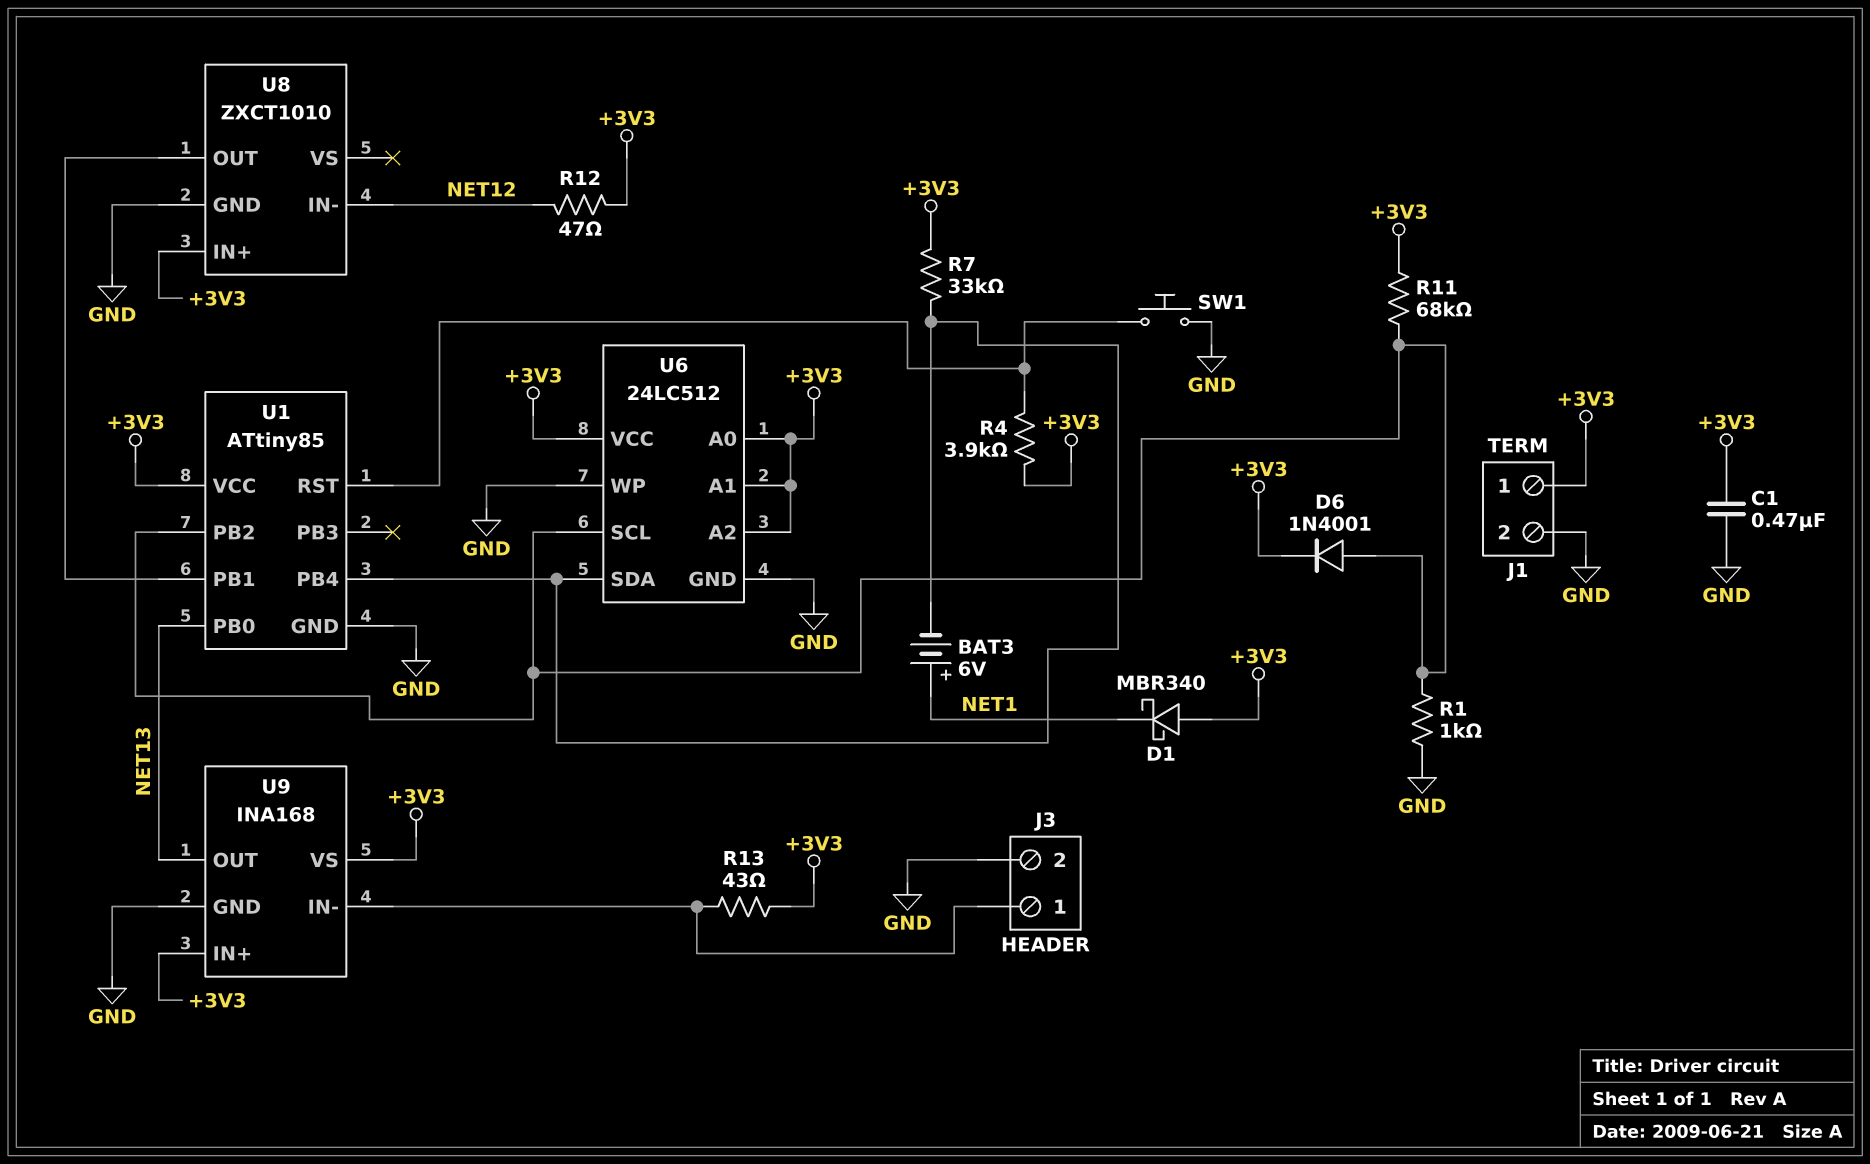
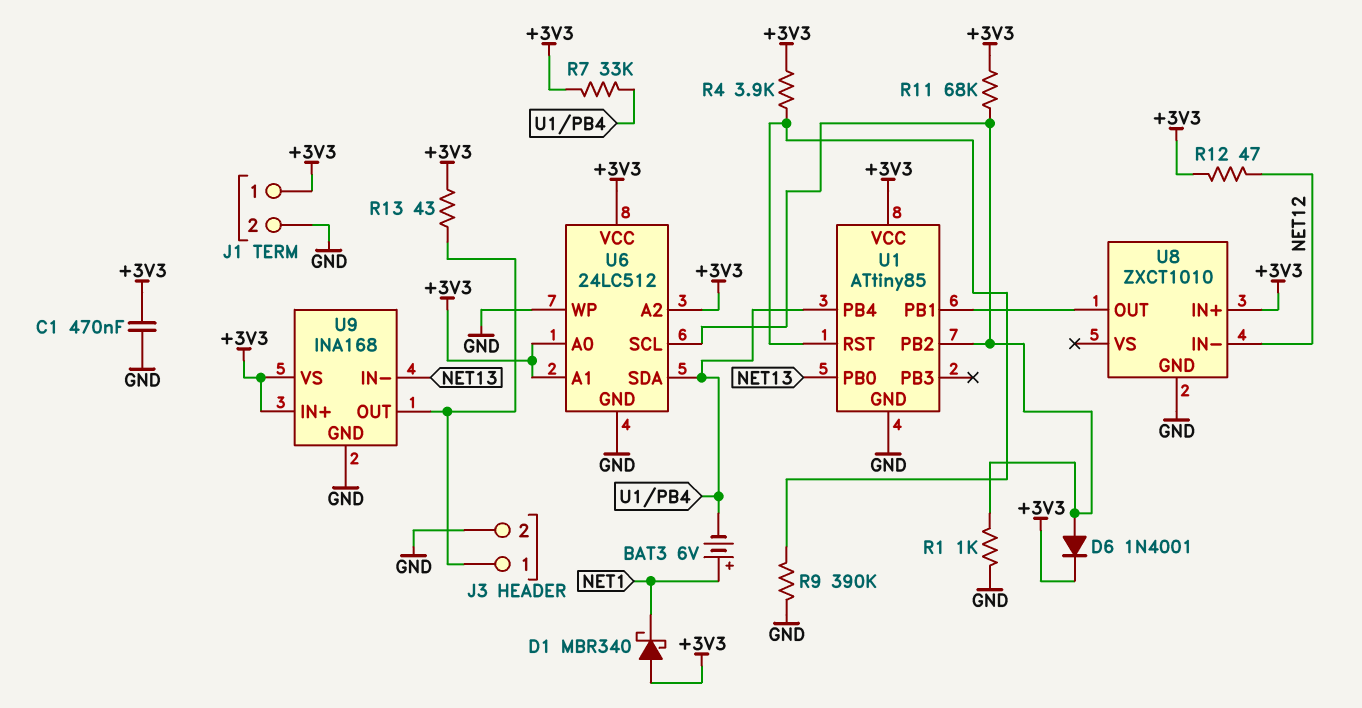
R9: none -> 390k (GND, U1/RST)
SW1: button (GND, U1/RST) -> none
U9 pin IN-: J3/1 -> NET13
U9 pin OUT: NET13 -> J3/1

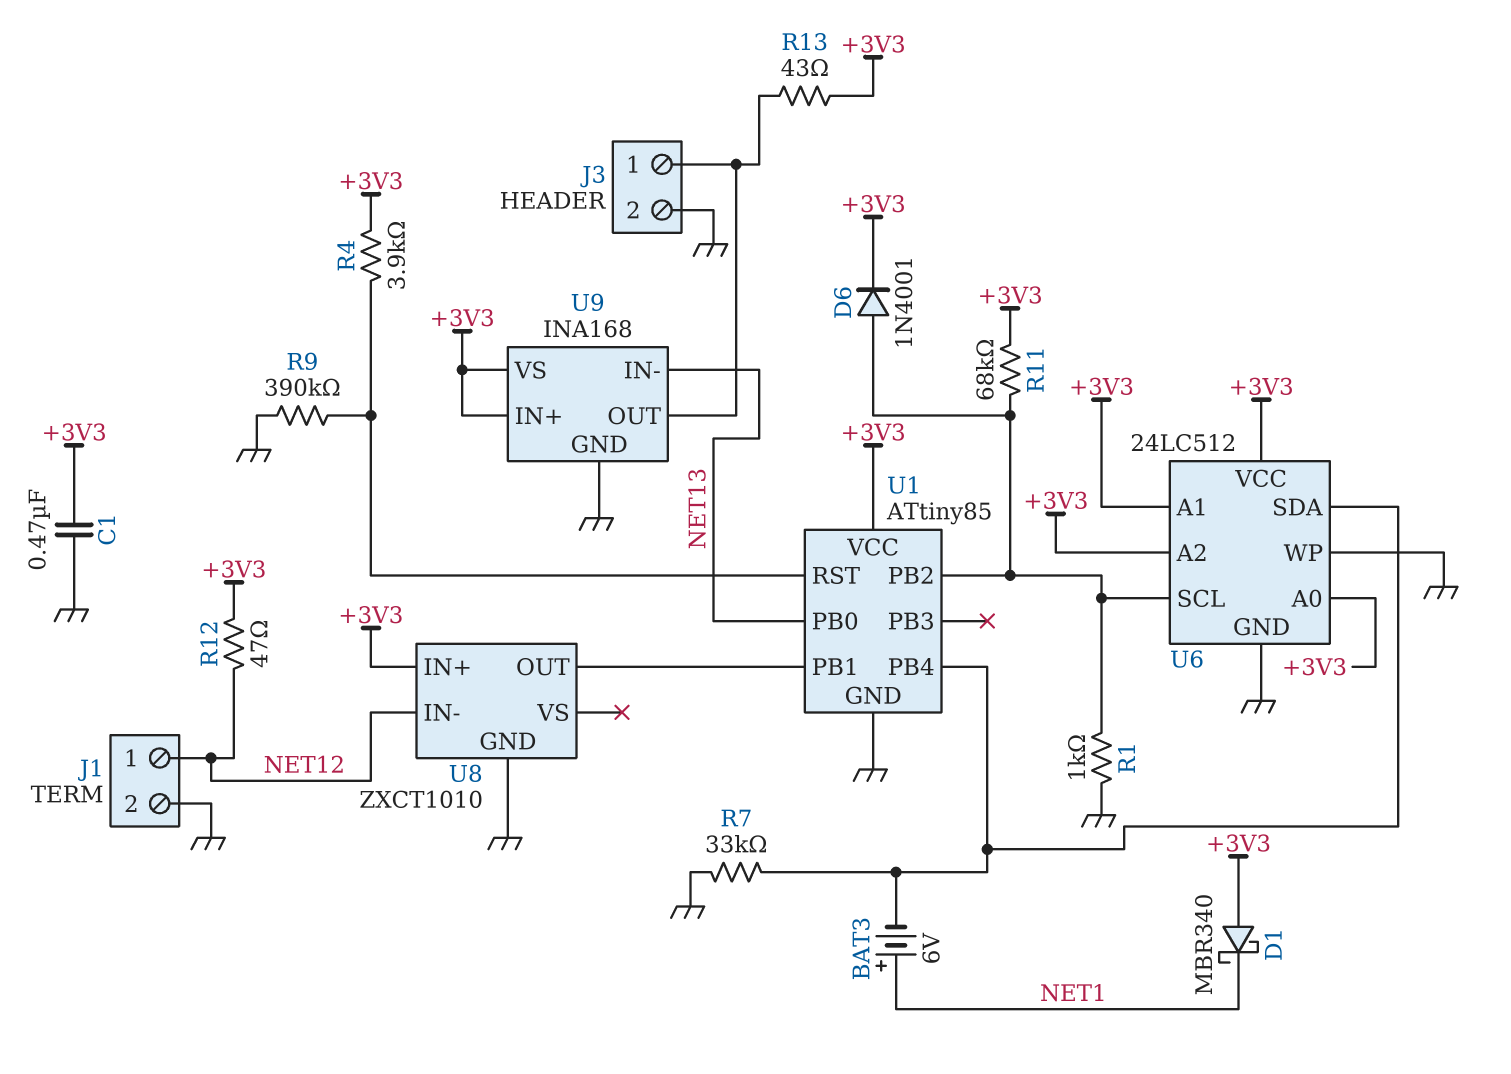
J1 pin 1: +3V3 -> NET12
R7: 33k (+3V3, U1/PB4) -> 33k (GND, U1/PB4)

